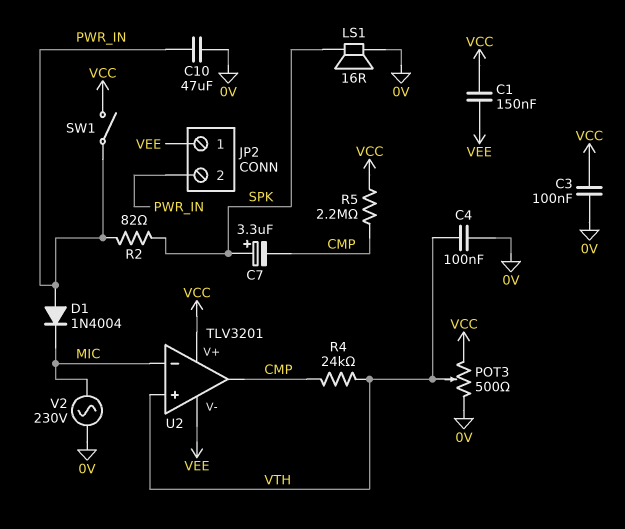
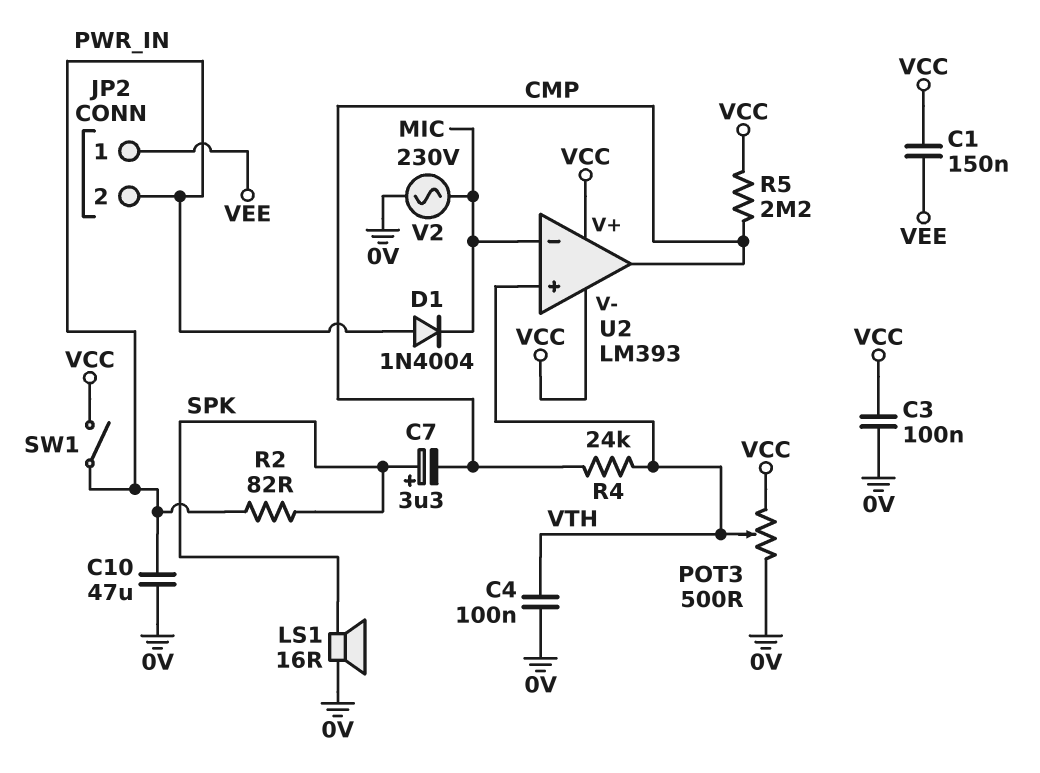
U2: TLV3201 -> LM393
U2 pin V-: VEE -> VCC

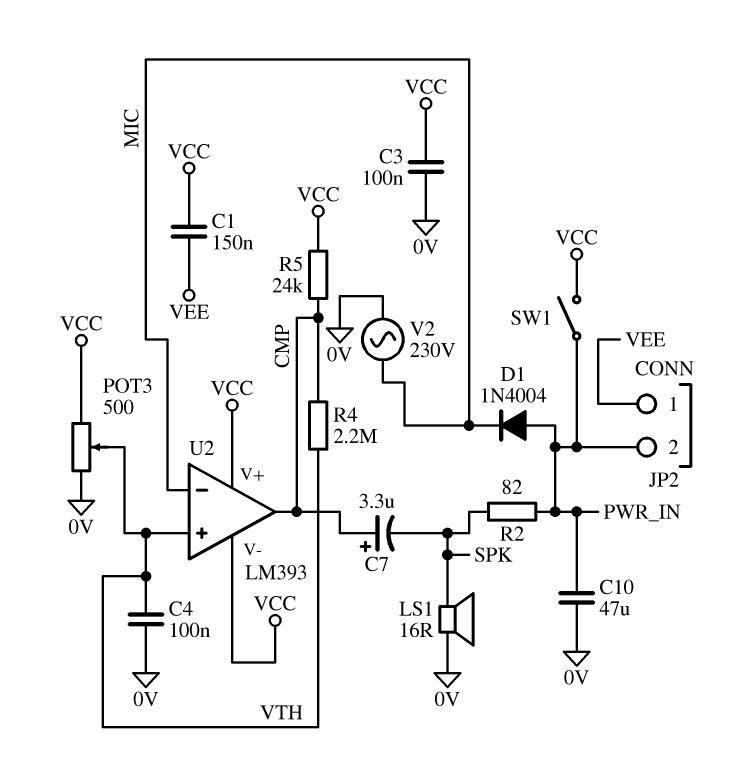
C7: 3.3uF (plus SPK, minus CMP) -> 3.3uF (plus CMP, minus SPK)
R4: 24k (CMP, VTH) -> 2.2M (CMP, VTH)
R5: 2.2M (CMP, VCC) -> 24k (CMP, VCC)

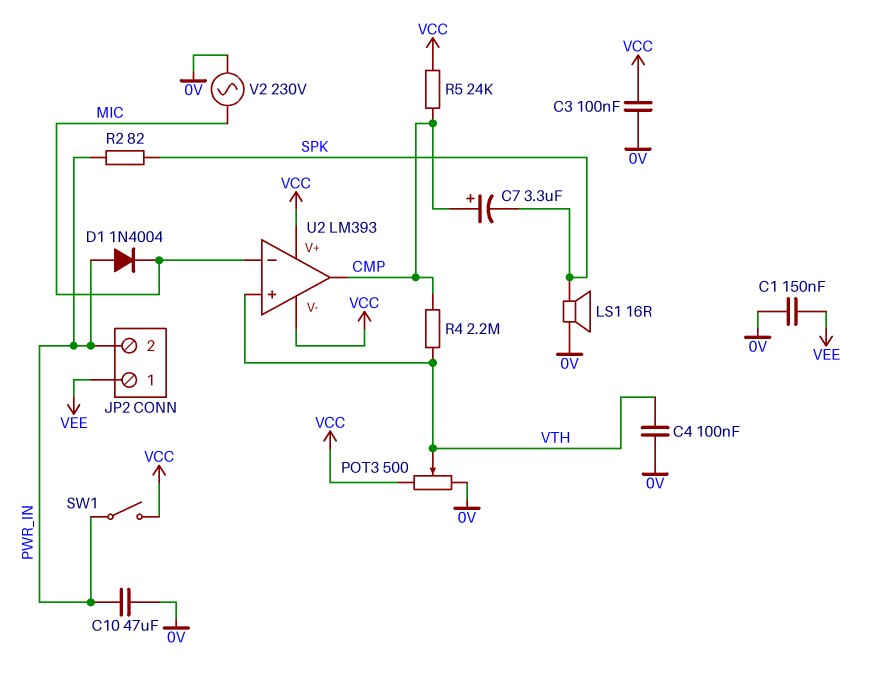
C1: 150nF (VCC, VEE) -> 150nF (0V, VEE)

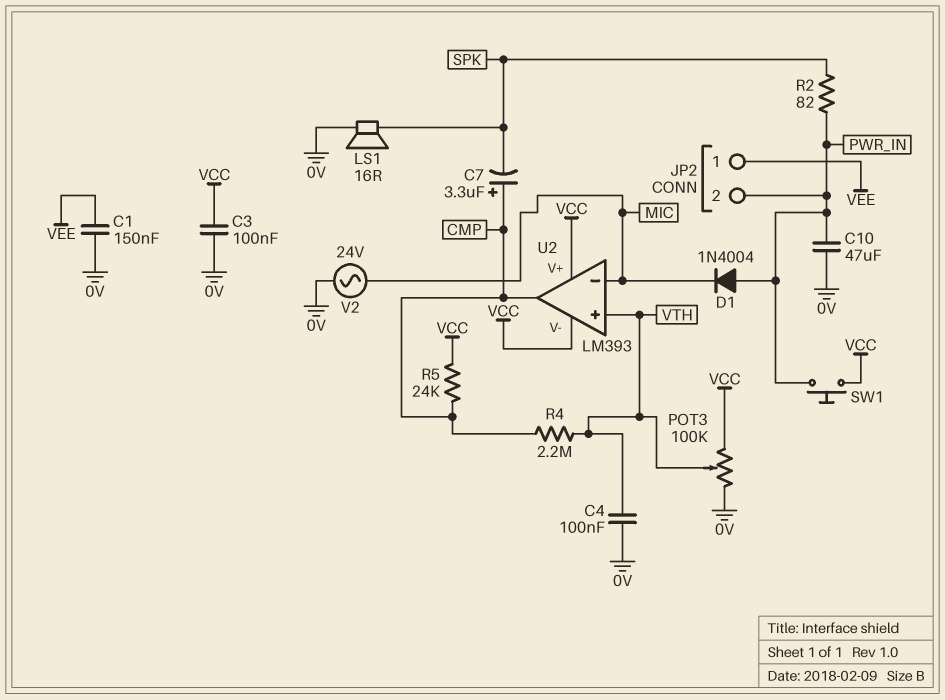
POT3: 500 (0V, VCC, wiper VTH) -> 100k (0V, VCC, wiper VTH)
SW1: switch (PWR_IN, VCC) -> button (PWR_IN, VCC)
V2: AC 230V (0V, MIC) -> AC 24V (0V, MIC)

